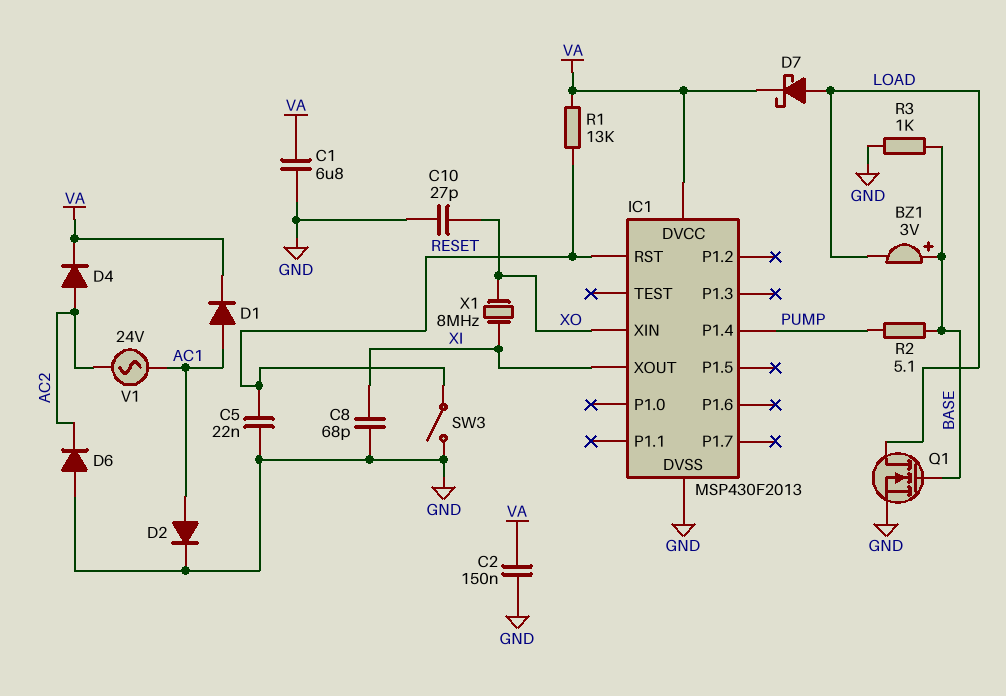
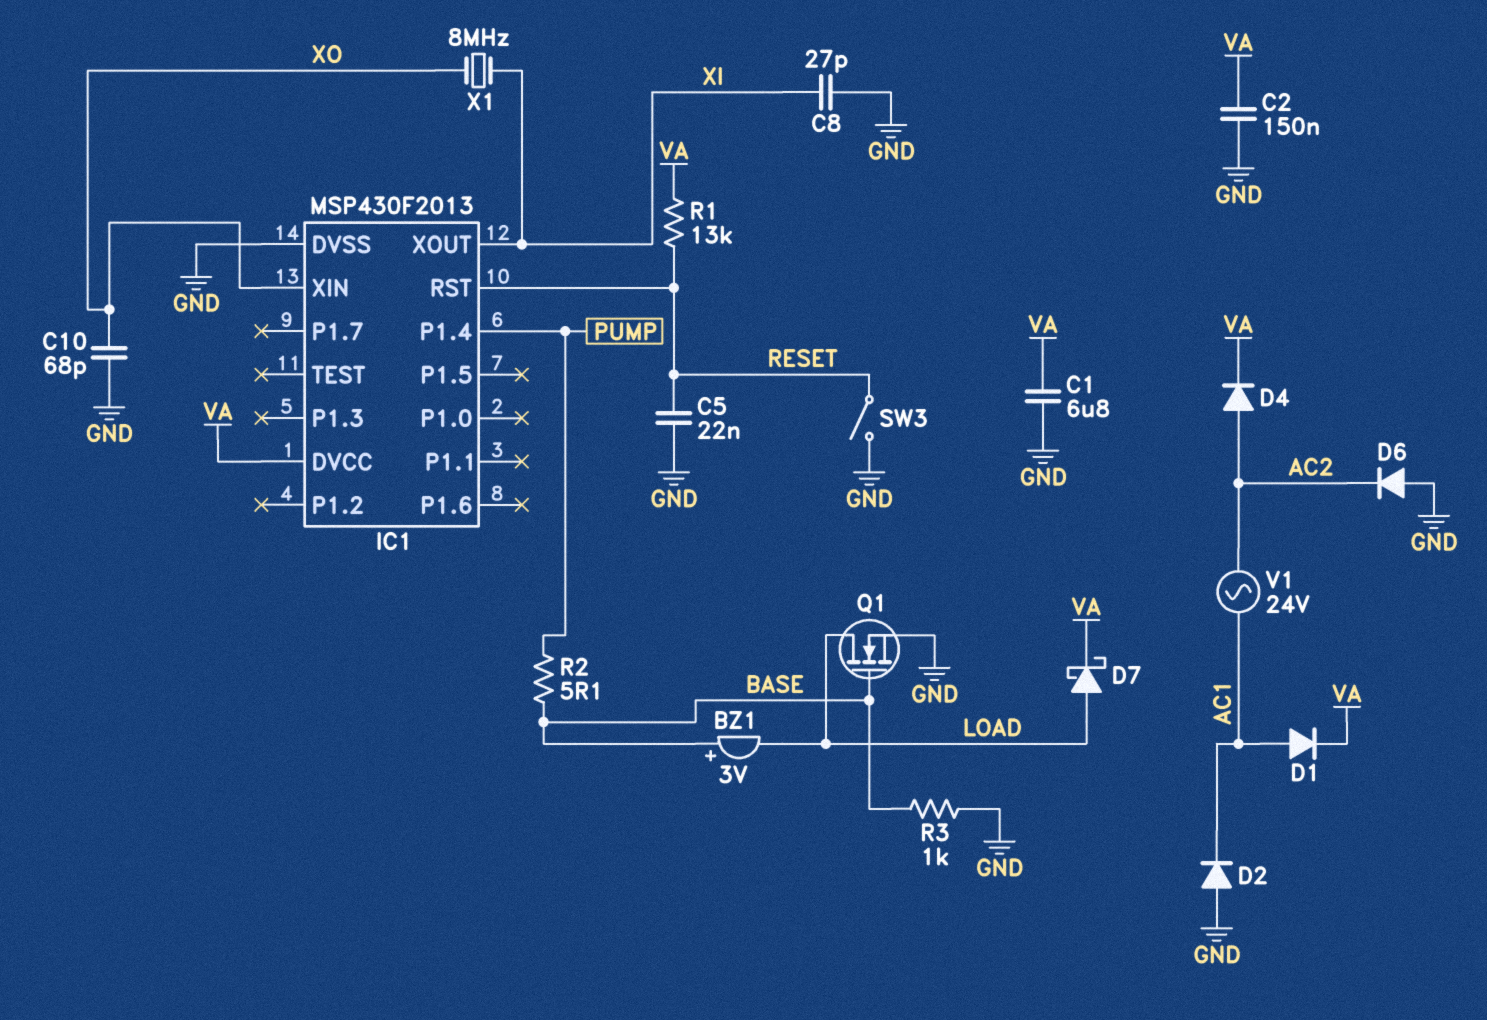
C8: 68pF (GND, XI) -> 27pF (GND, XI)
C10: 27pF (GND, XO) -> 68pF (GND, XO)
D2: diode (A AC1, K GND) -> diode (A GND, K AC1)

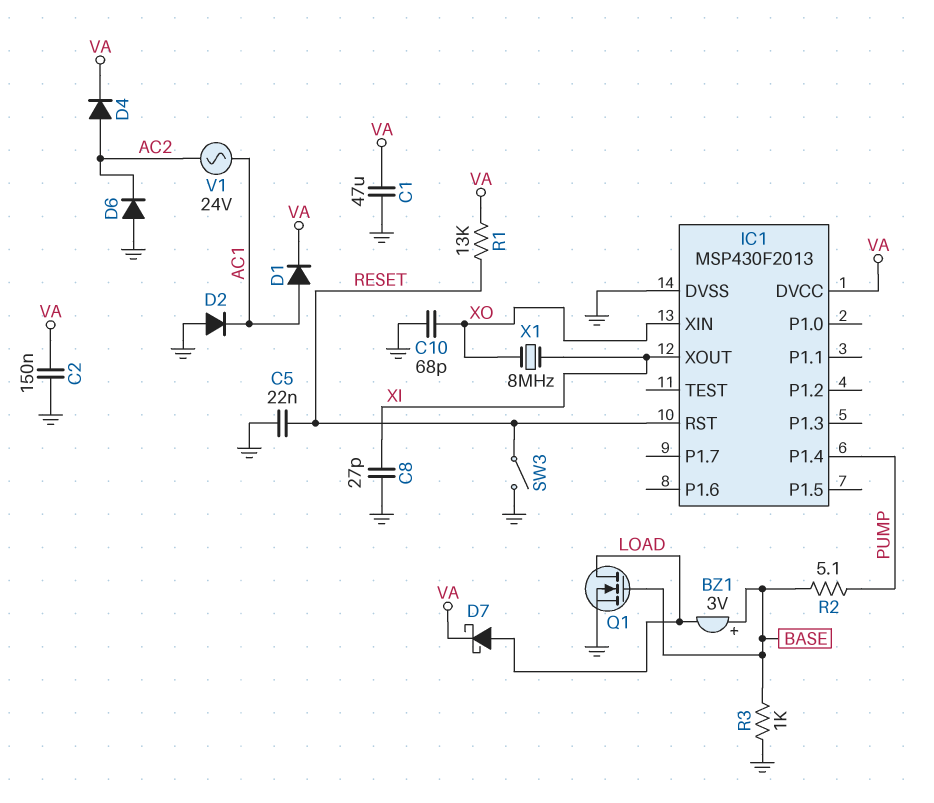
C1: 6.8uF (GND, VA) -> 47uF (GND, VA)

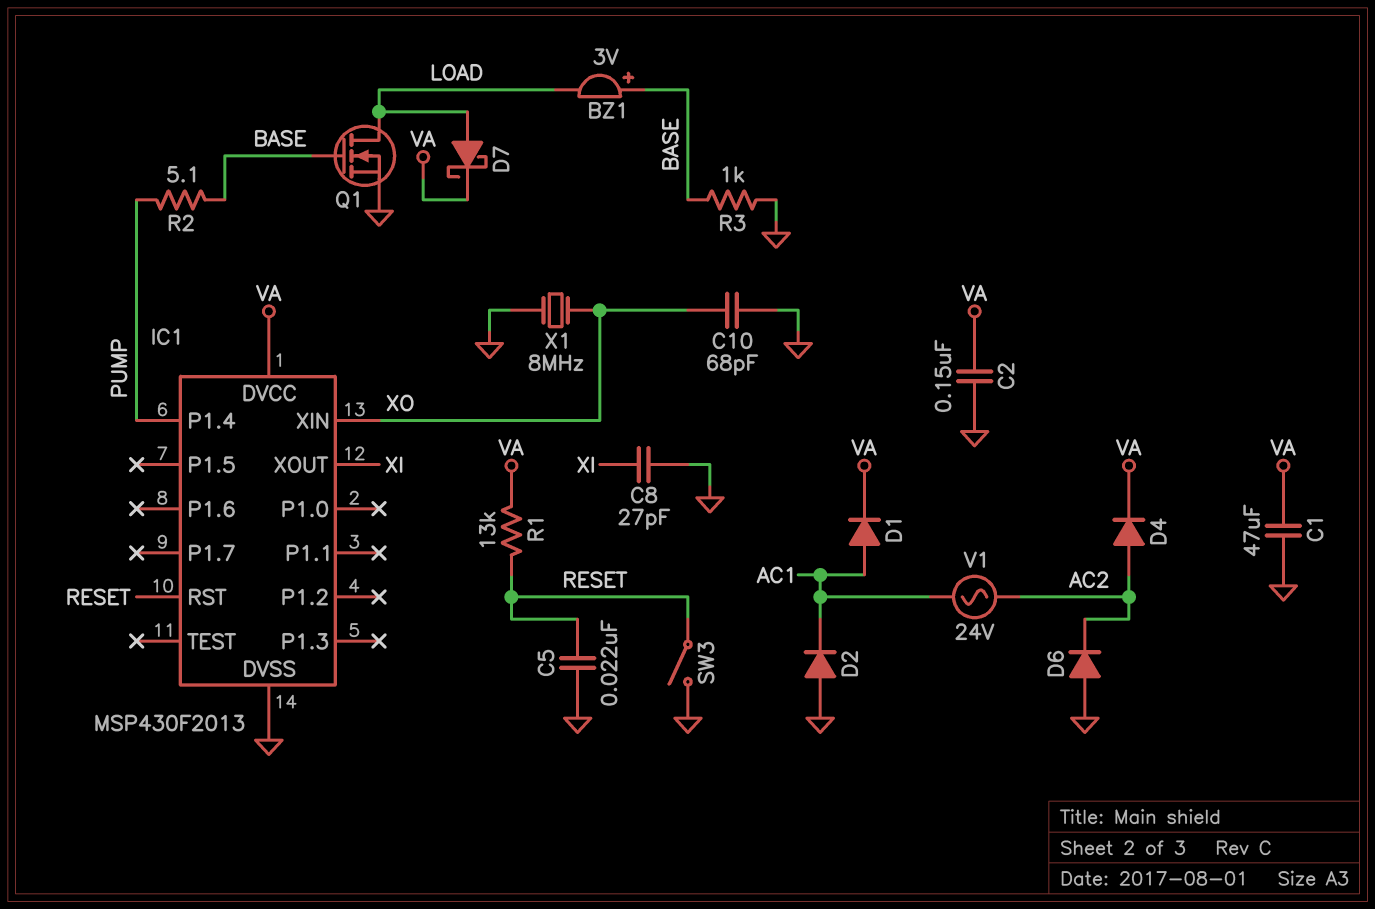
X1: 8MHz (XI, XO) -> 8MHz (GND, XO)

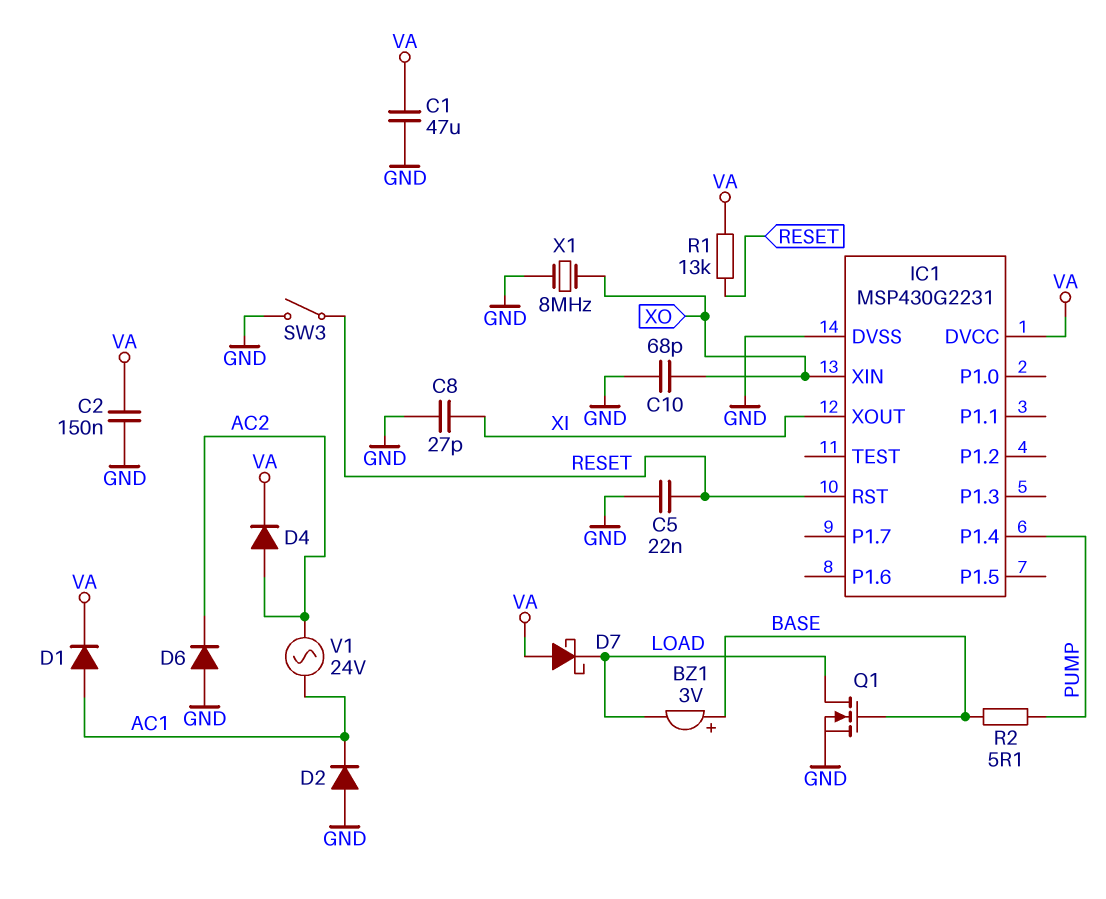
D7: schottky (A LOAD, K VA) -> schottky (A VA, K LOAD)
IC1: MSP430F2013 -> MSP430G2231
R3: 1k (BASE, GND) -> none

